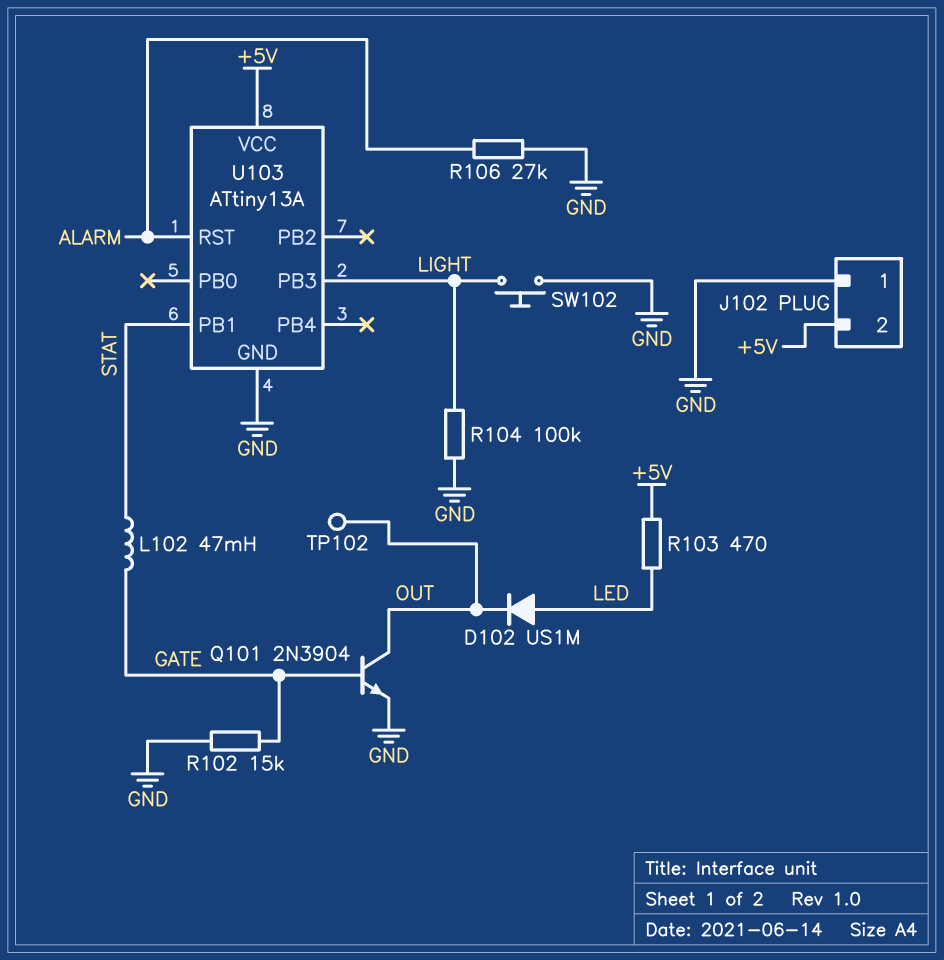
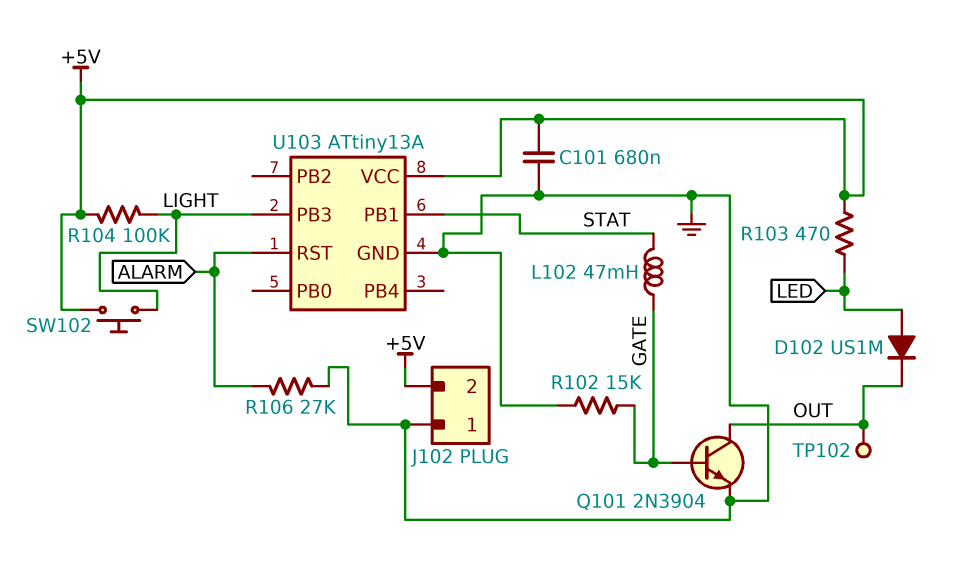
C101: none -> 680nF (+5V, GND)
R104: 100k (GND, LIGHT) -> 100k (+5V, LIGHT)
SW102: button (GND, LIGHT) -> button (+5V, LIGHT)

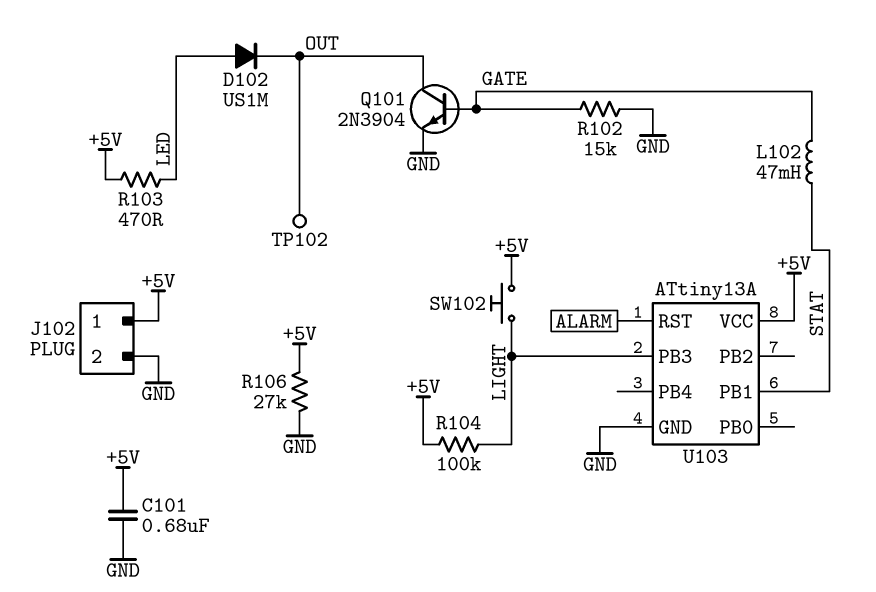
J102 pin 1: GND -> +5V
J102 pin 2: +5V -> GND
R106: 27k (ALARM, GND) -> 27k (+5V, GND)

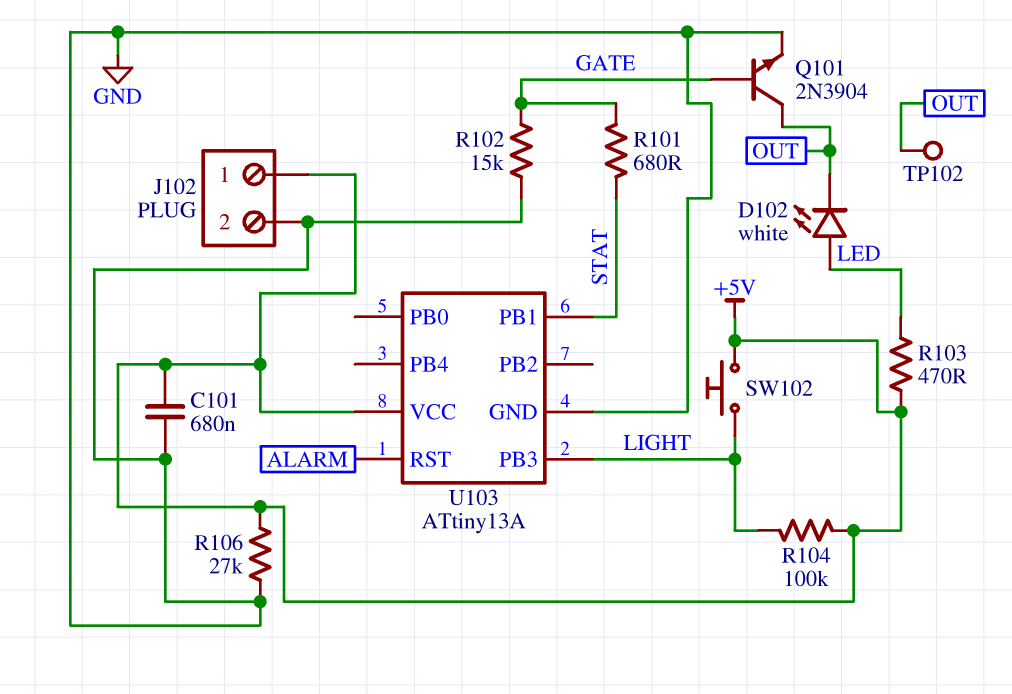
D102: diode US1M (A LED, K OUT) -> LED white (A LED, K OUT)
L102: 47mH (GATE, STAT) -> none
R101: none -> 680 (GATE, STAT)

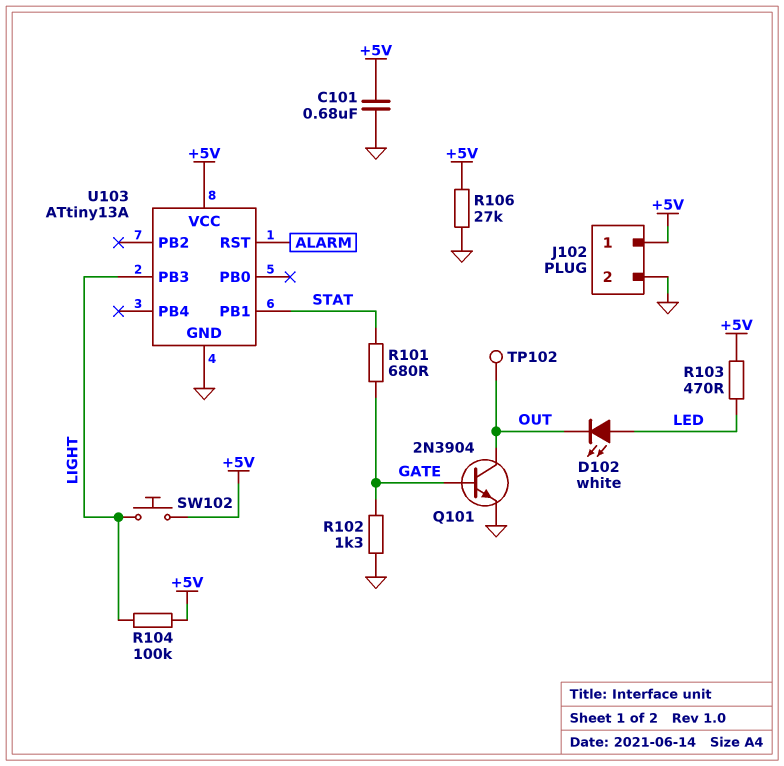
R102: 15k (GATE, GND) -> 1.3k (GATE, GND)

